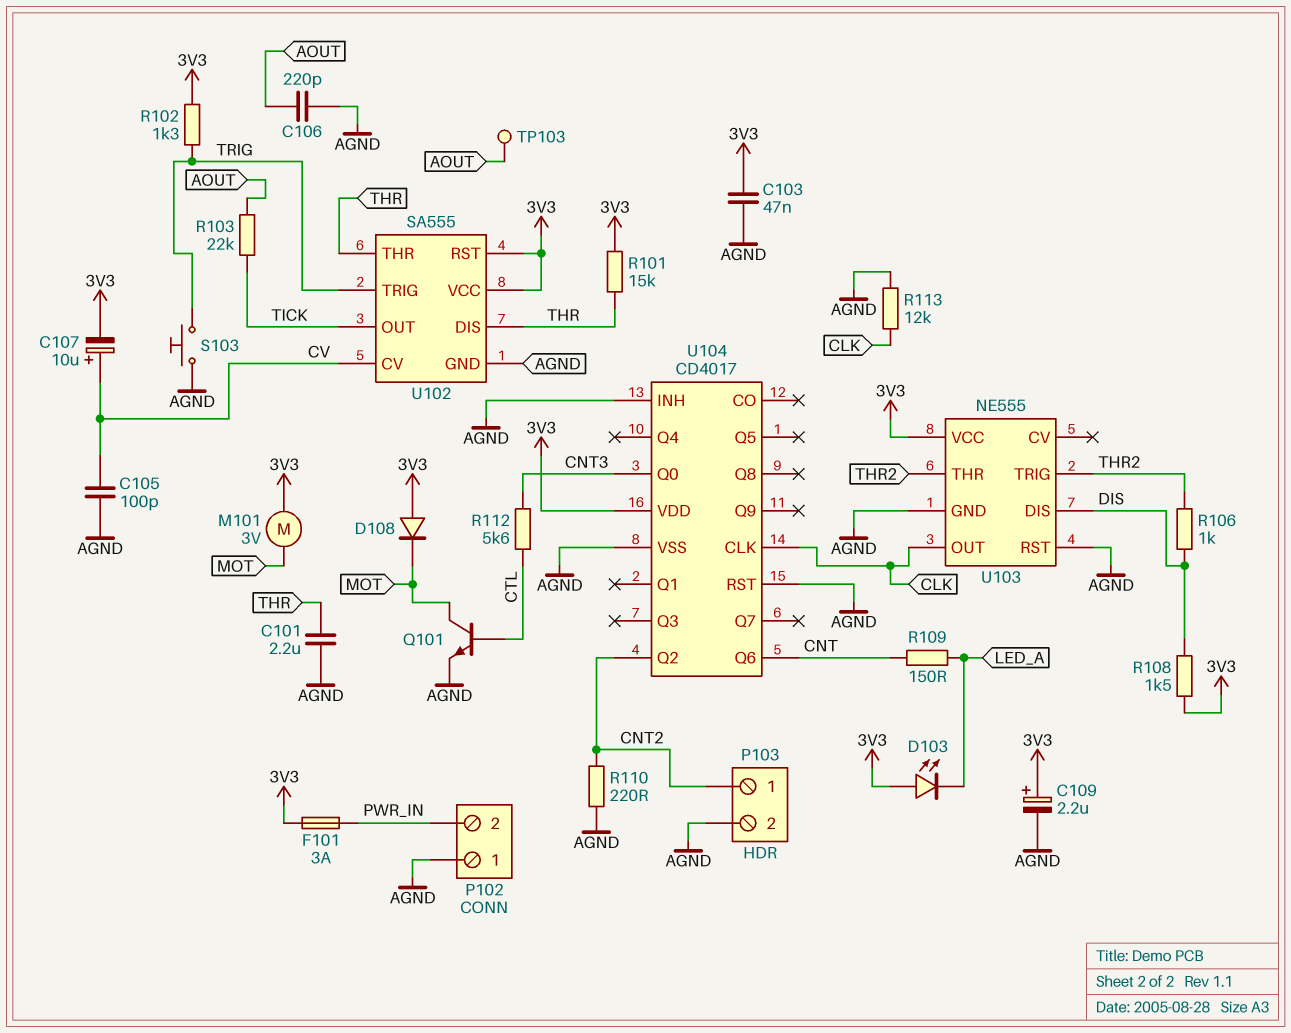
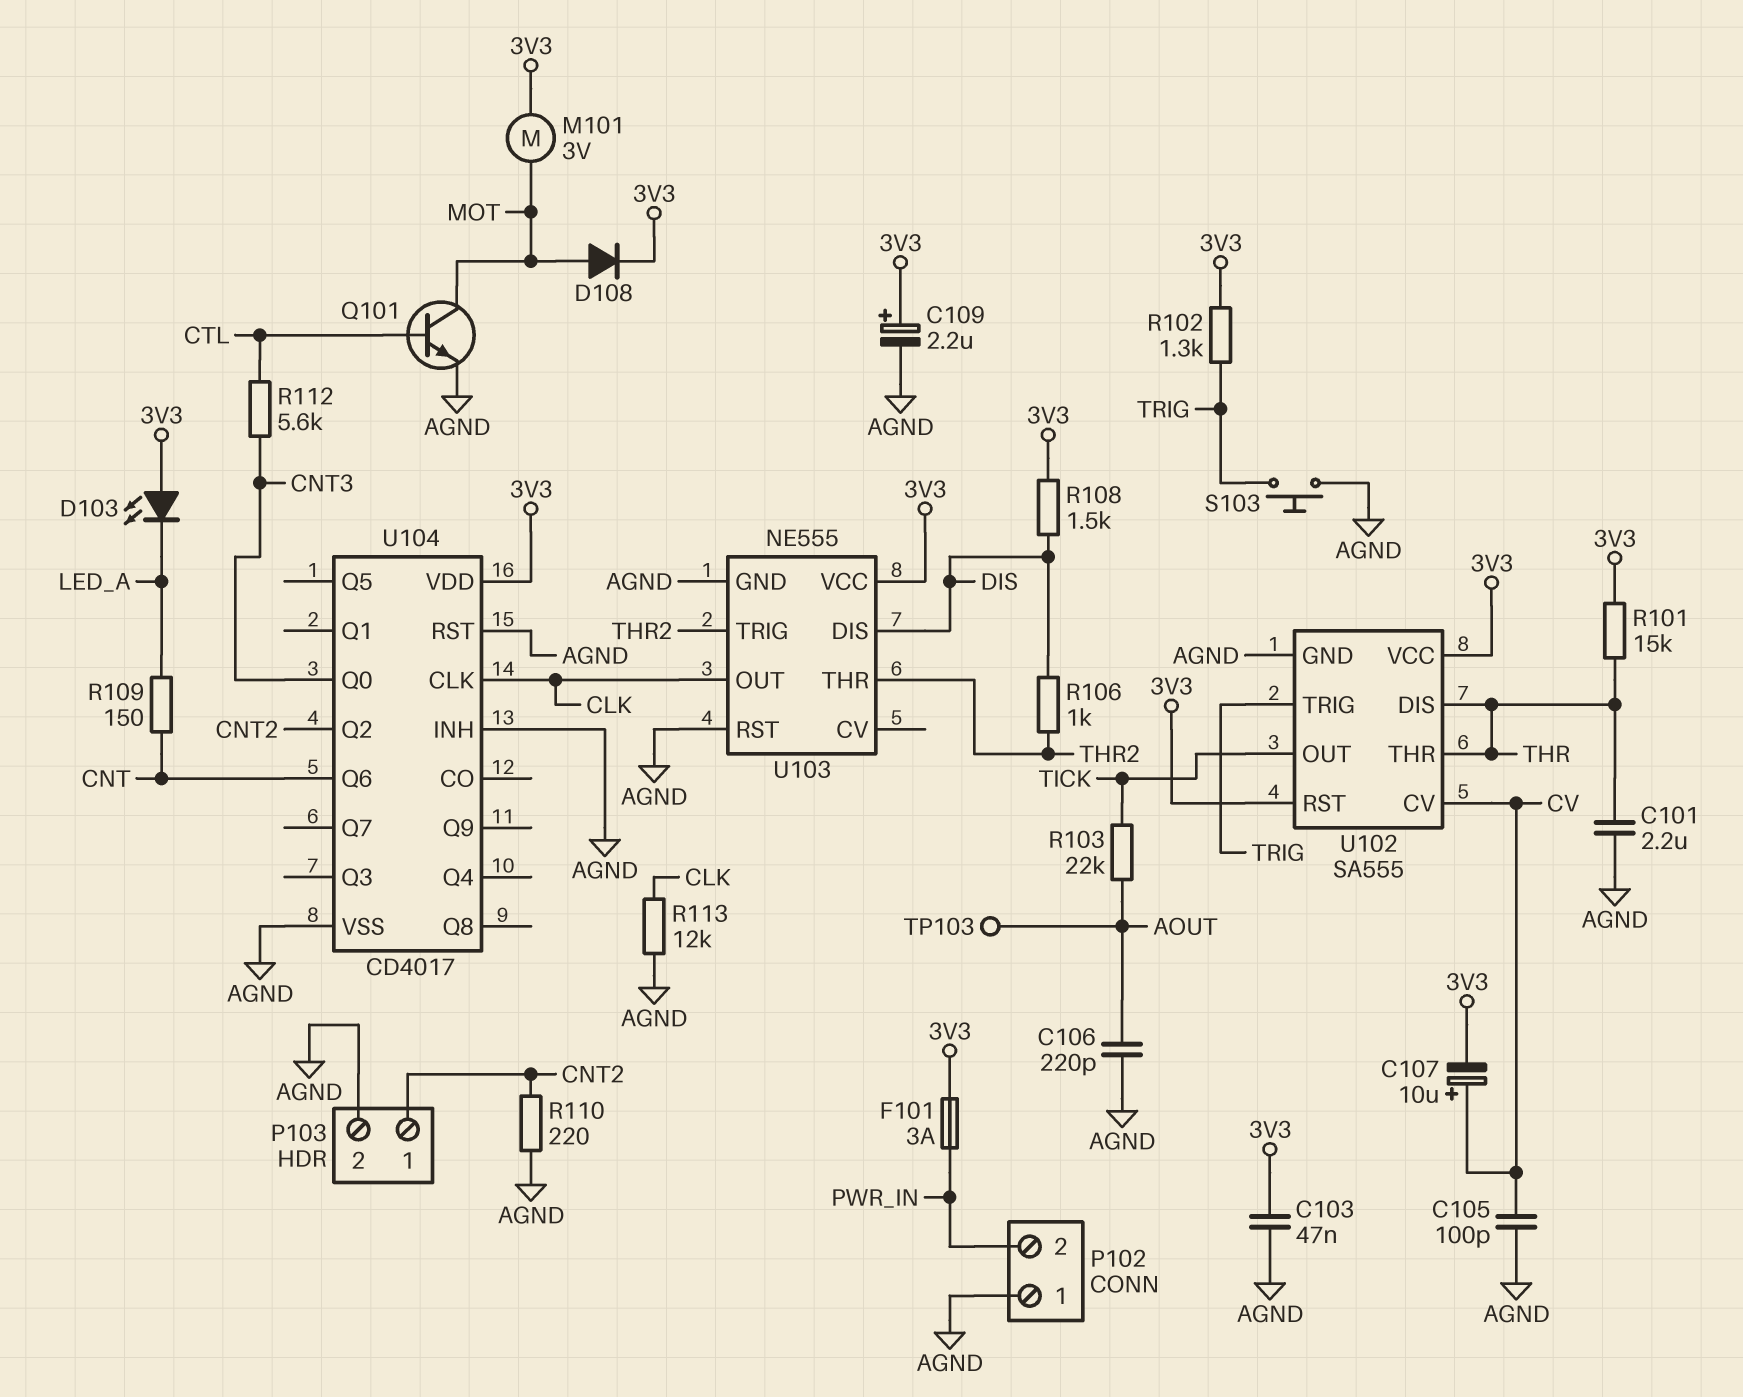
D108: diode (A 3V3, K MOT) -> diode (A MOT, K 3V3)

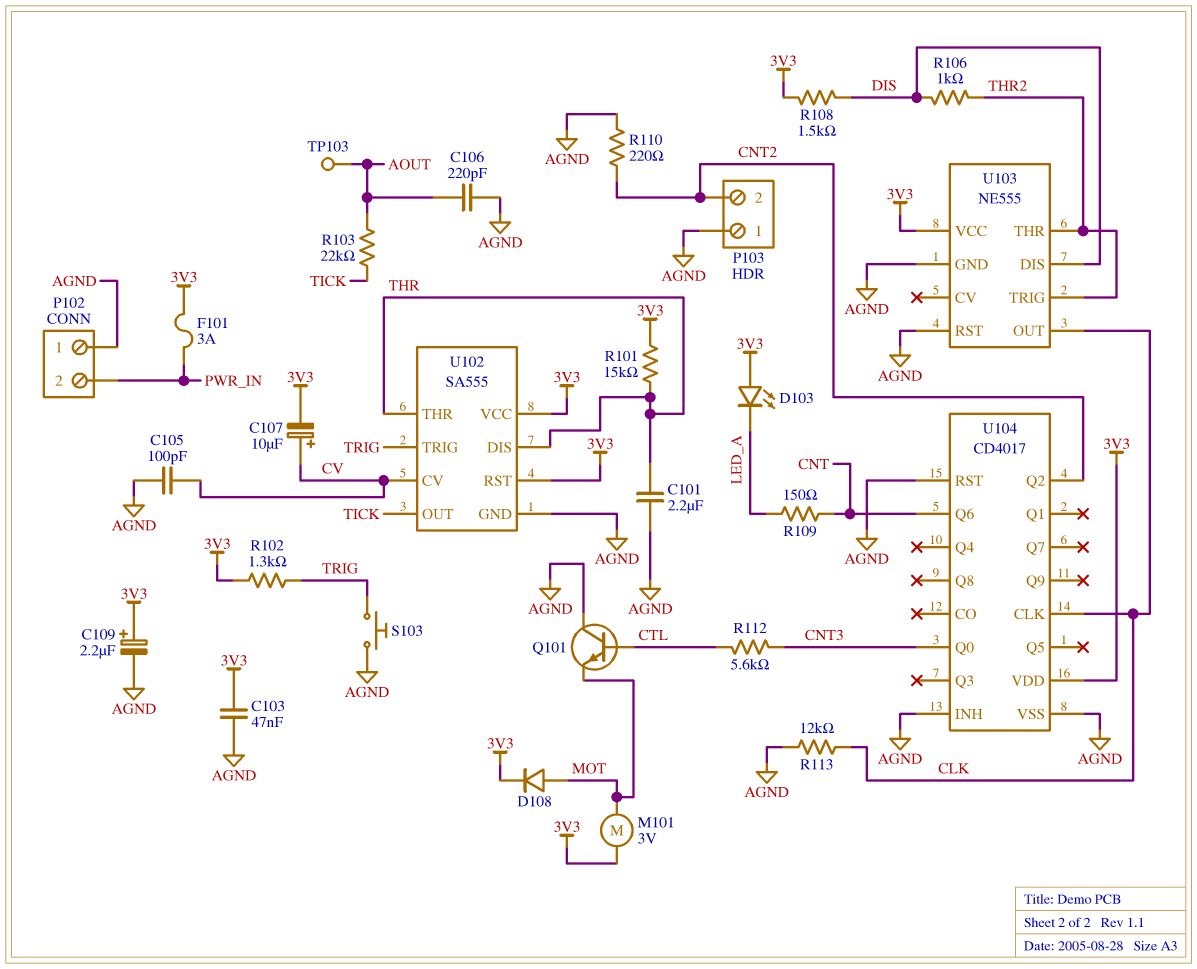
P103 pin 1: CNT2 -> AGND
P103 pin 2: AGND -> CNT2
Q101: NPN (B CTL, C MOT, E AGND) -> NPN (B CTL, C AGND, E MOT)

